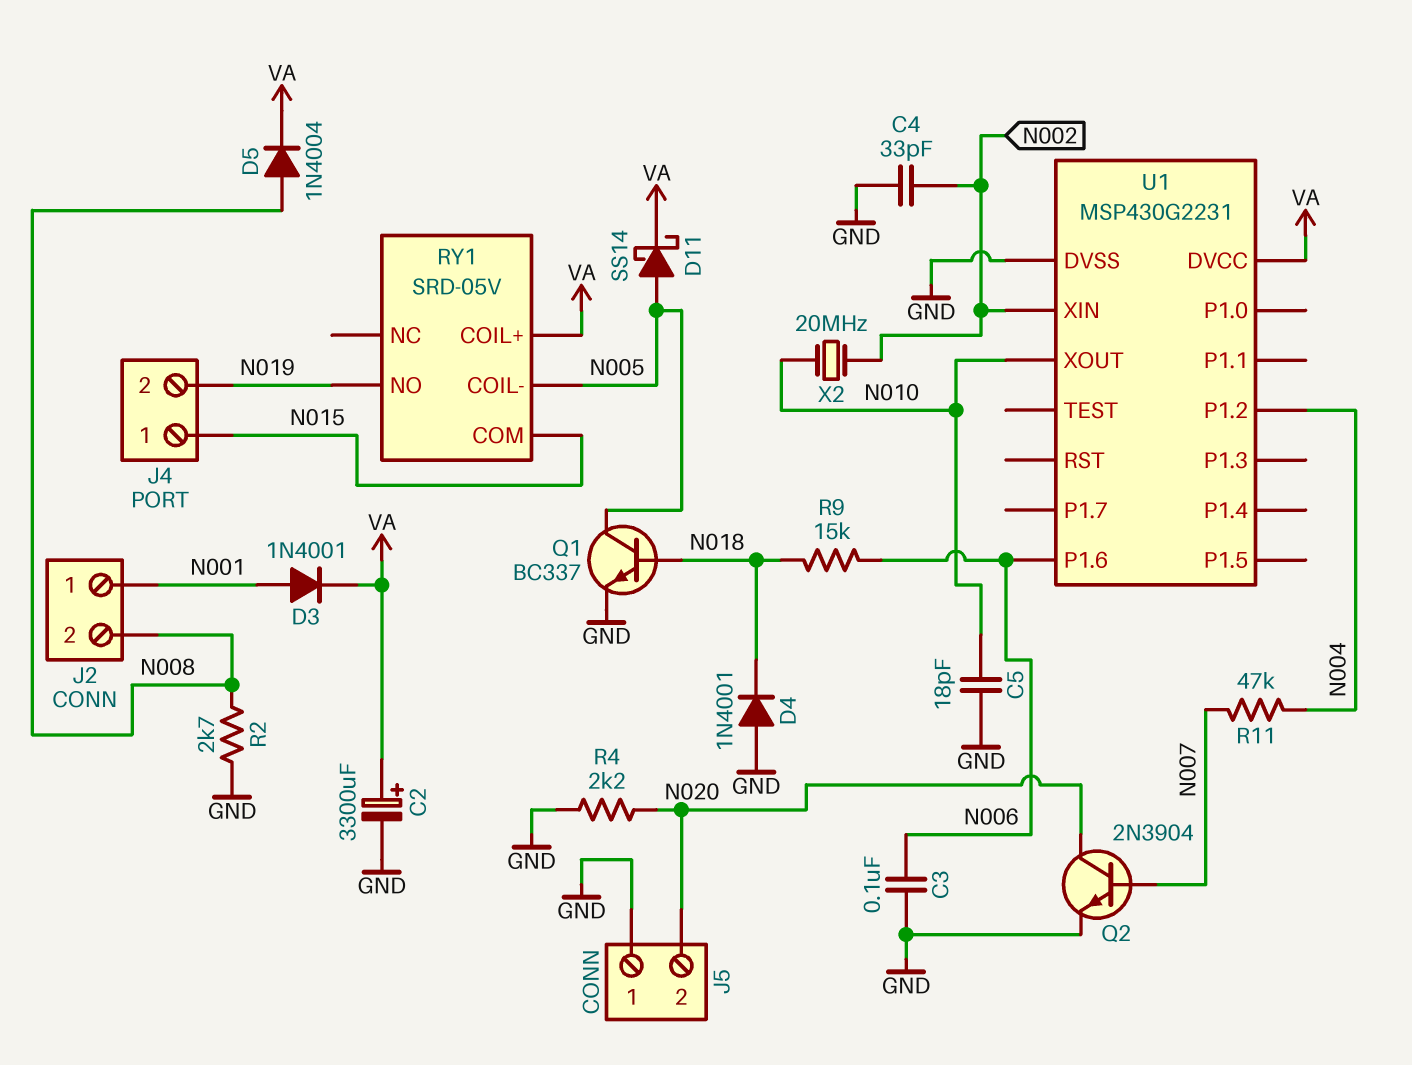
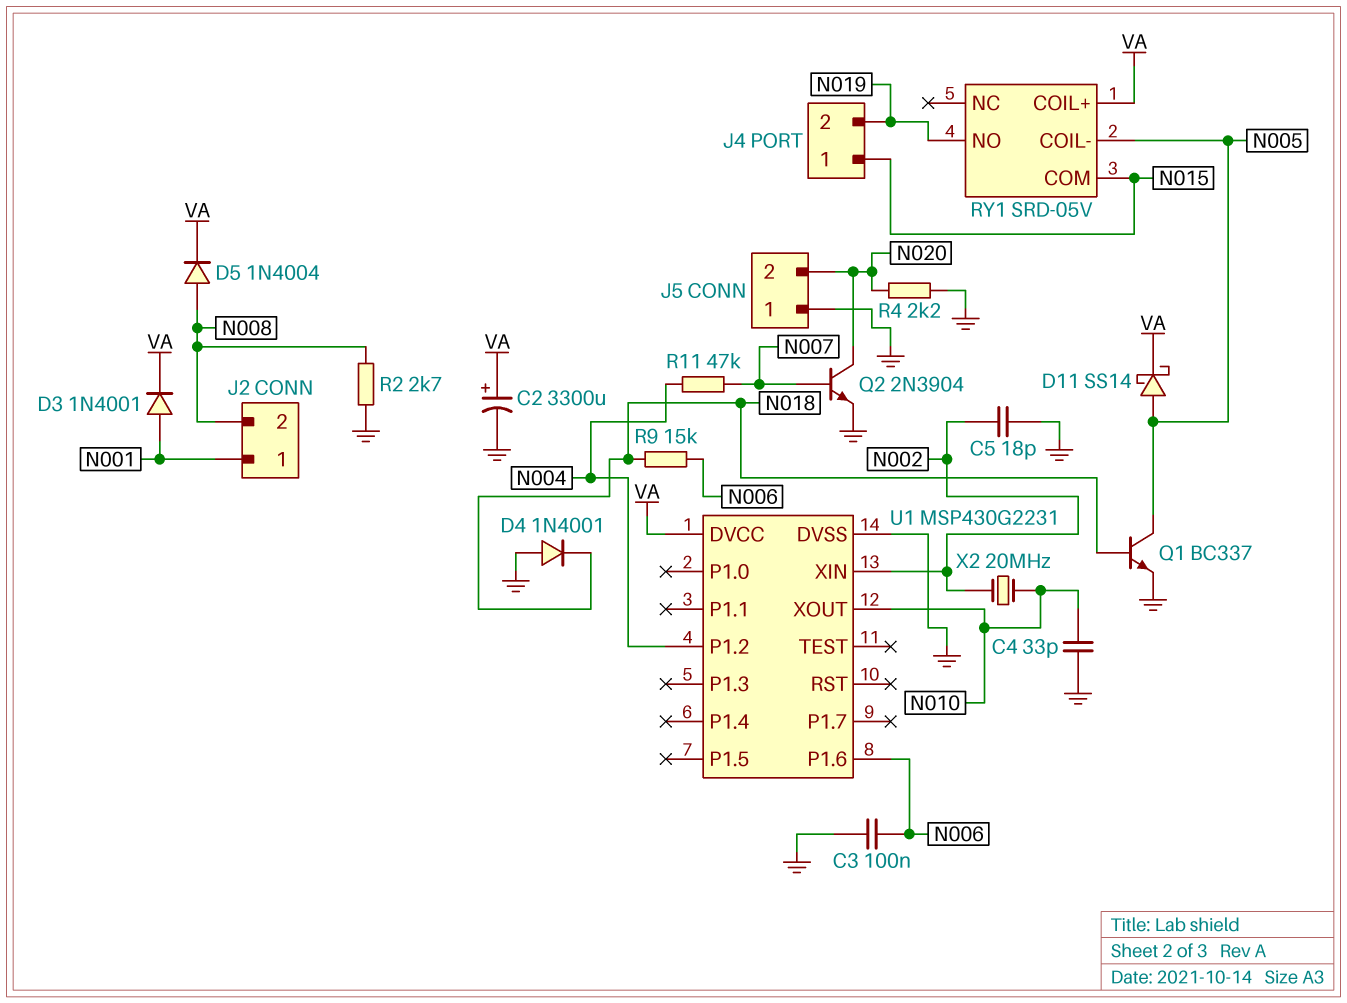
C4: 33pF (GND, N002) -> 33pF (GND, N010)
C5: 18pF (GND, N010) -> 18pF (GND, N002)

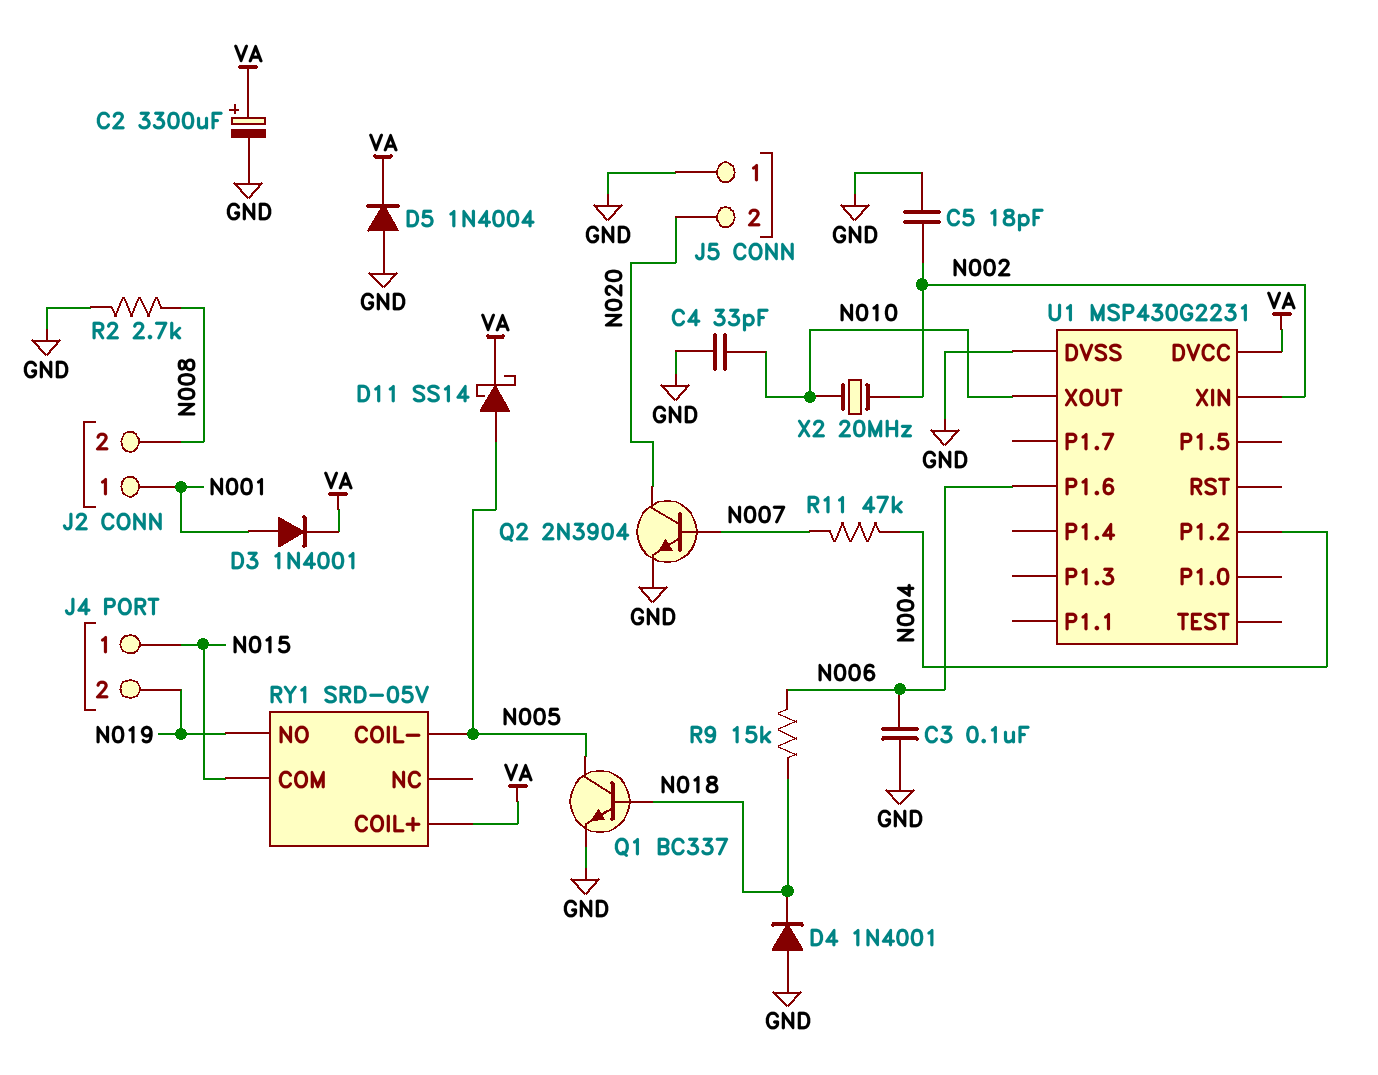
D5: diode 1N4004 (A N008, K VA) -> diode 1N4004 (A GND, K VA)
R4: 2.2k (GND, N020) -> none

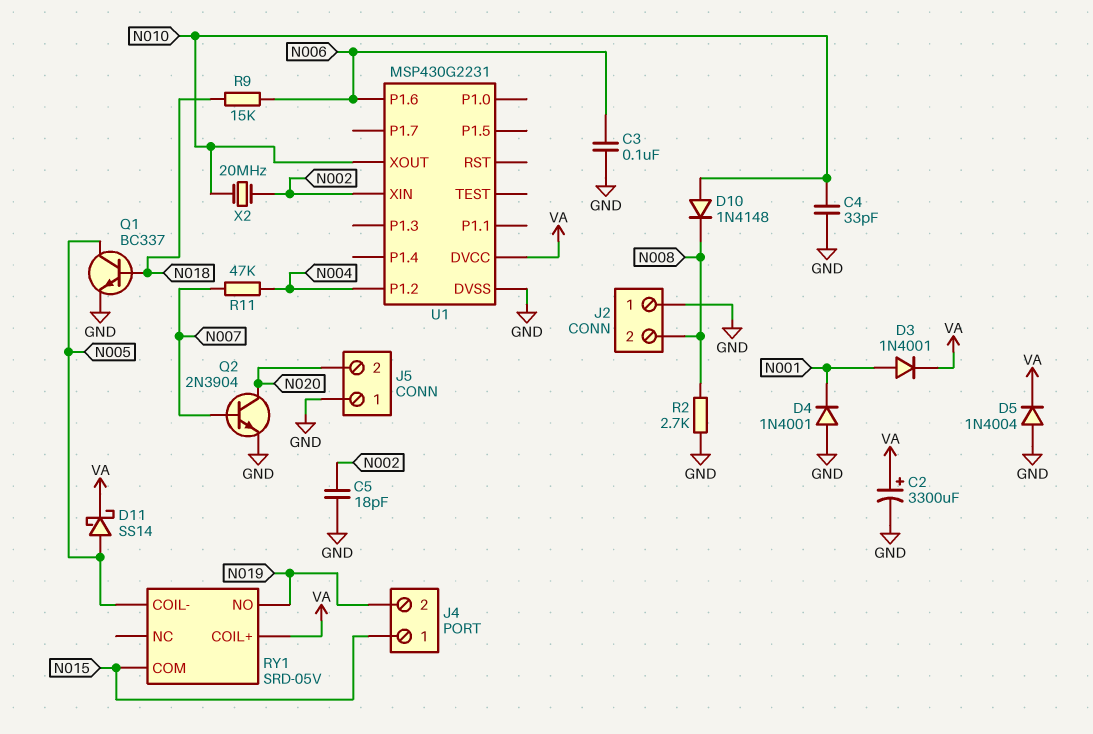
D4: diode 1N4001 (A GND, K N018) -> diode 1N4001 (A GND, K N001)
D10: none -> diode 1N4148 (A N010, K N008)
J2 pin 1: N001 -> GND

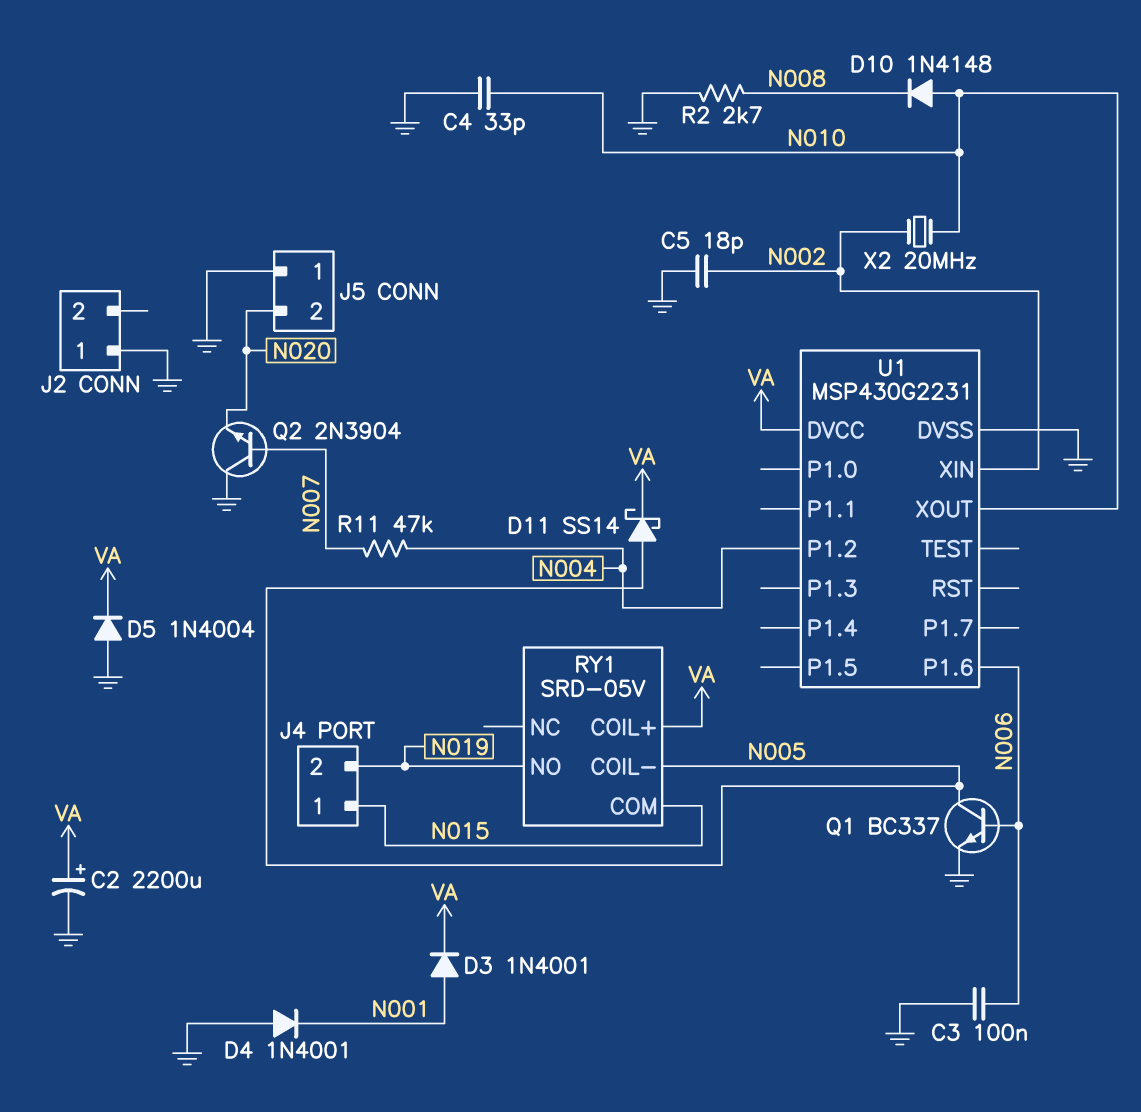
C2: 3300uF (plus VA, minus GND) -> 2200uF (plus VA, minus GND)
J2 pin 2: N008 -> none
Q1: NPN BC337 (B N018, C N005, E GND) -> NPN BC337 (B N006, C N005, E GND)
Q2: NPN 2N3904 (B N007, C N020, E GND) -> NPN 2N3904 (B N007, C GND, E N020)
R9: 15k (N006, N018) -> none

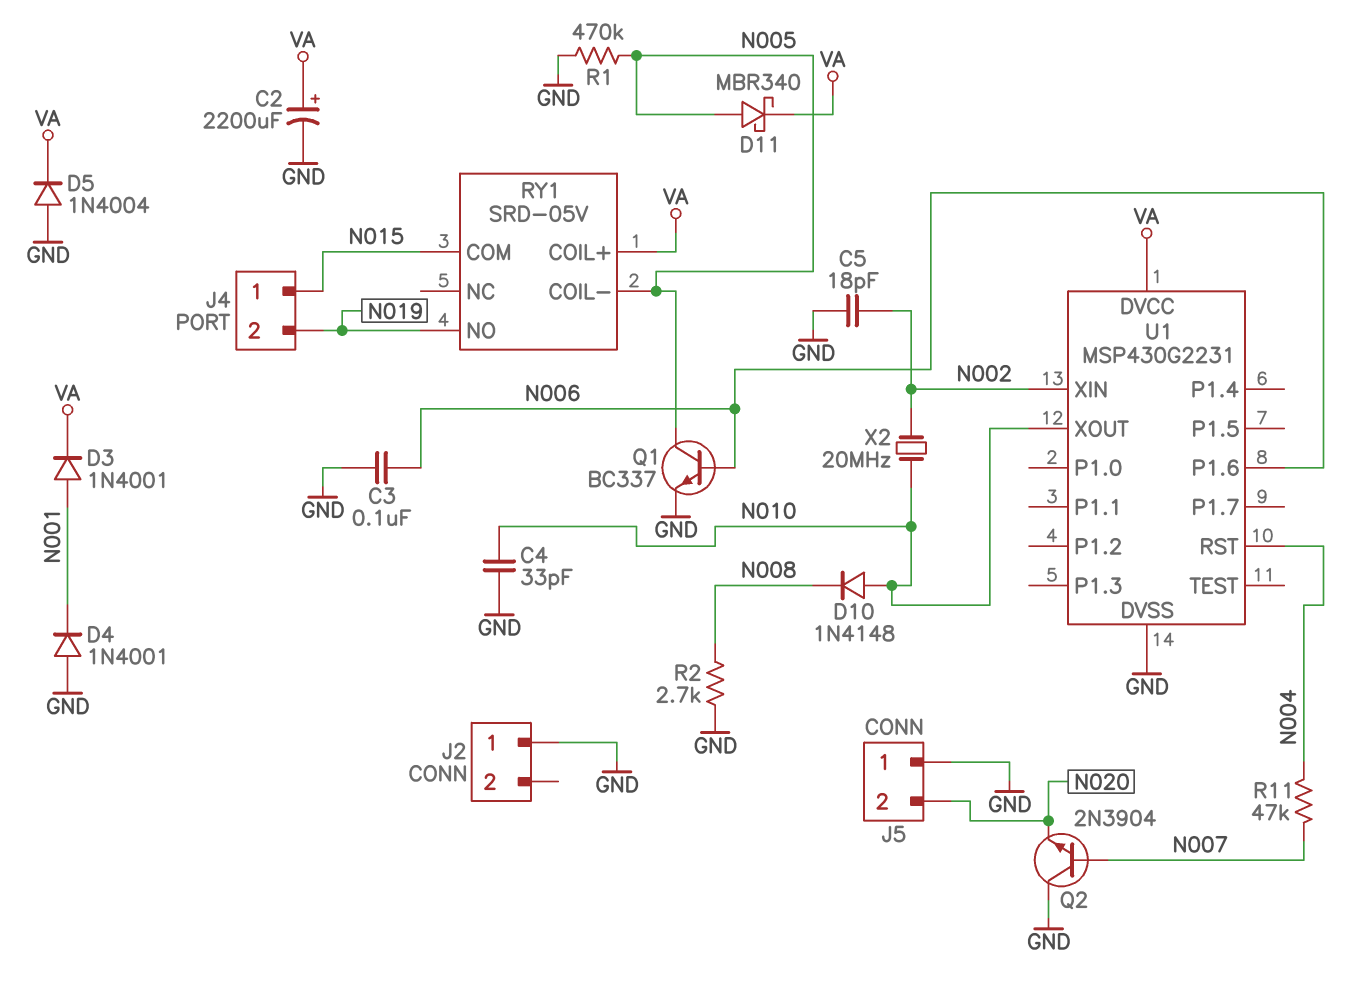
D11: schottky SS14 (A N005, K VA) -> schottky MBR340 (A N005, K VA)
R1: none -> 470k (GND, N005)
U1 pin P1.2: N004 -> none
U1 pin RST: none -> N004

